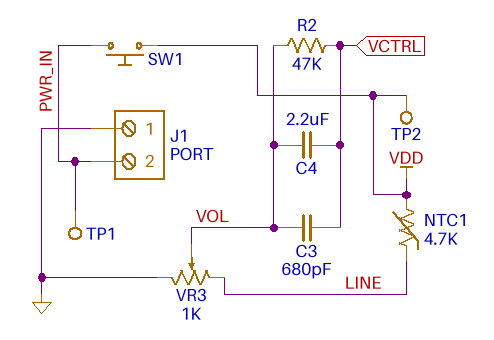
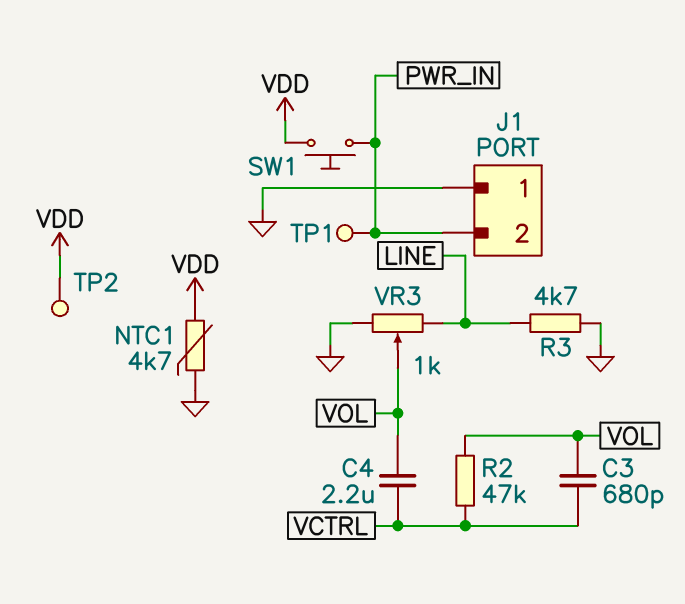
NTC1: 4.7k (LINE, VDD) -> 4.7k (GND, VDD)
R3: none -> 4.7k (GND, LINE)

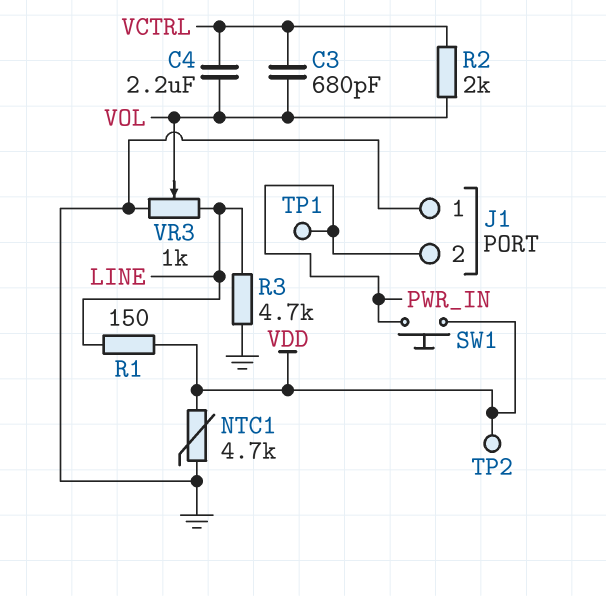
R1: none -> 150 (LINE, VDD)
R2: 47k (VCTRL, VOL) -> 2k (VCTRL, VOL)

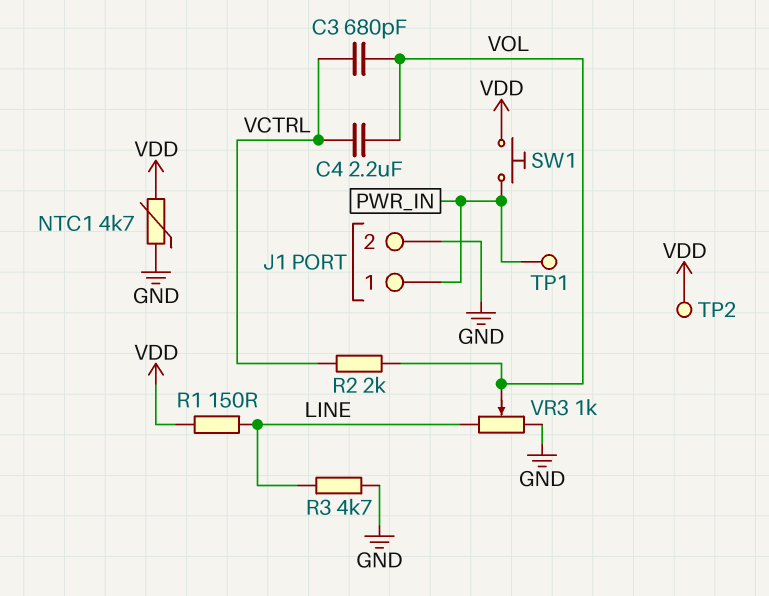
J1 pin 1: GND -> PWR_IN
J1 pin 2: PWR_IN -> GND

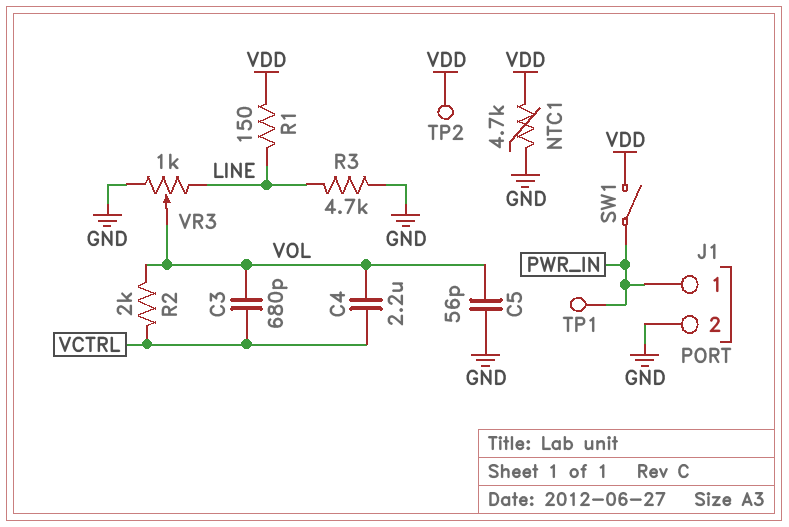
C5: none -> 56pF (GND, VOL)
SW1: button (PWR_IN, VDD) -> switch (PWR_IN, VDD)

